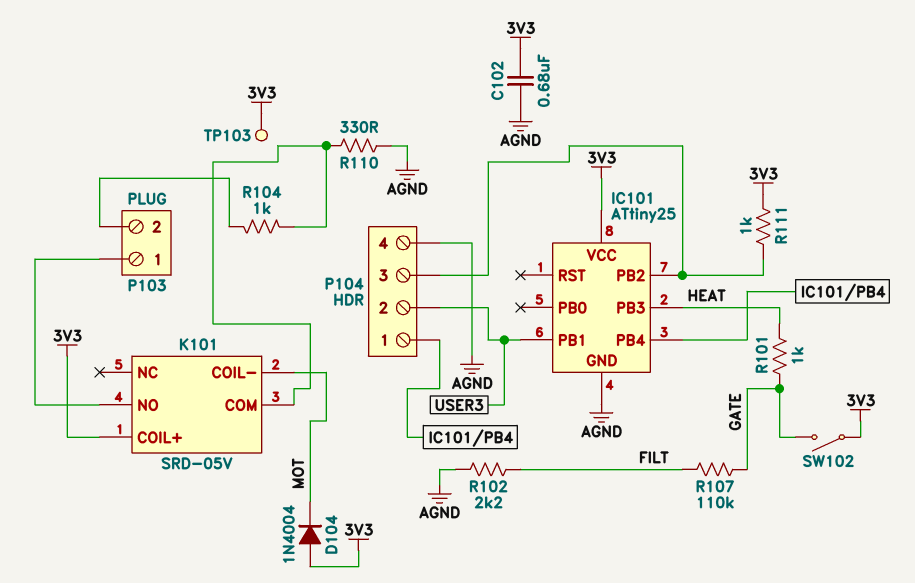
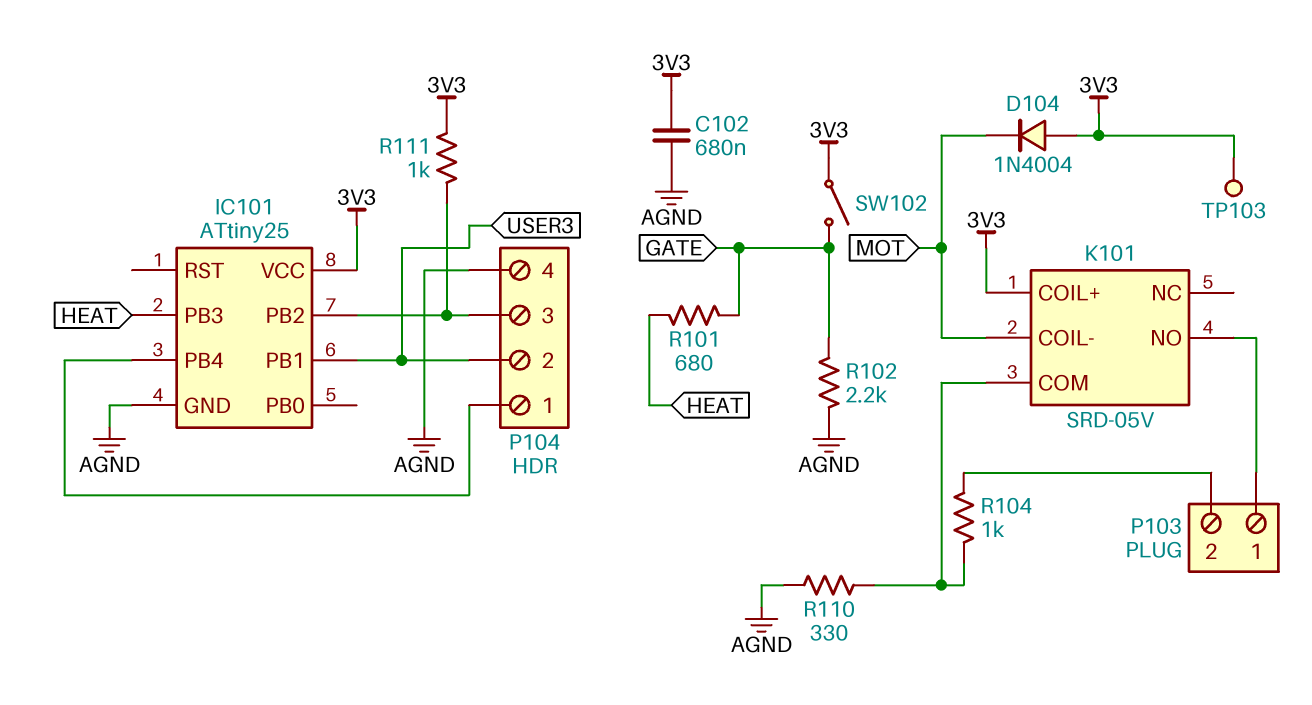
R101: 1k (GATE, HEAT) -> 680 (GATE, HEAT)
R102: 2.2k (AGND, FILT) -> 2.2k (AGND, GATE)
R107: 110k (FILT, GATE) -> none

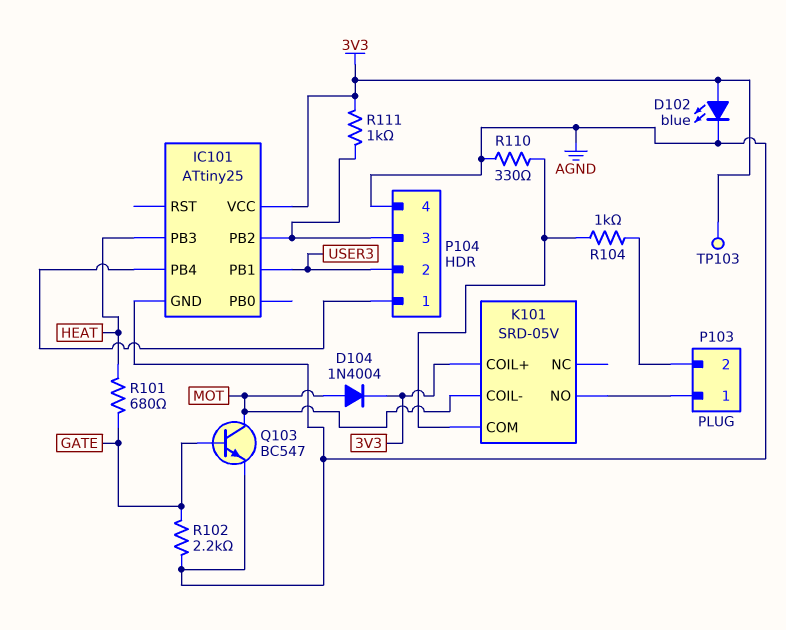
C102: 680nF (3V3, AGND) -> none
D102: none -> LED blue (A 3V3, K AGND)
D104: diode 1N4004 (A 3V3, K MOT) -> diode 1N4004 (A MOT, K 3V3)
Q103: none -> NPN BC547 (B GATE, C MOT, E AGND)
SW102: switch (3V3, GATE) -> none

